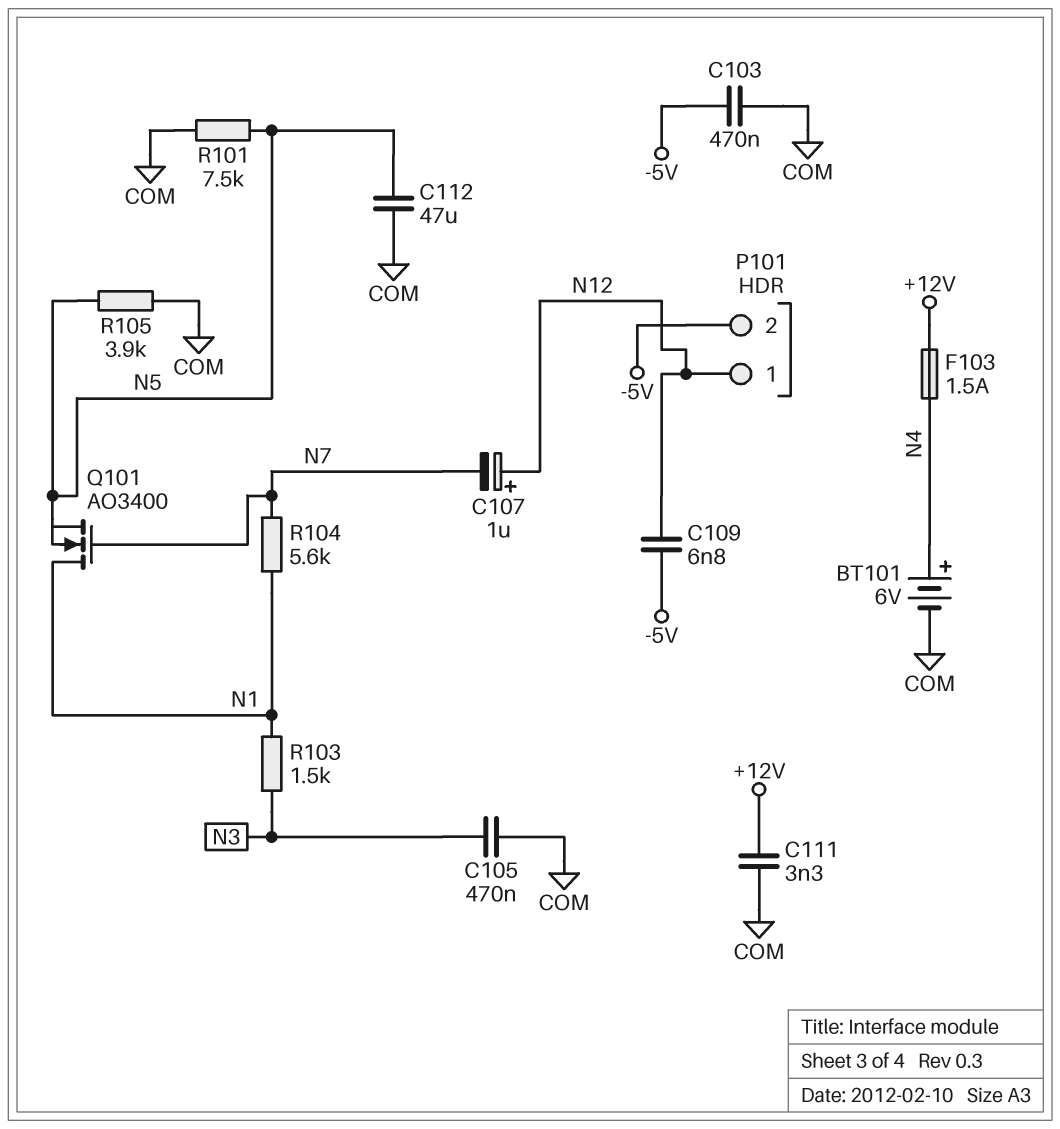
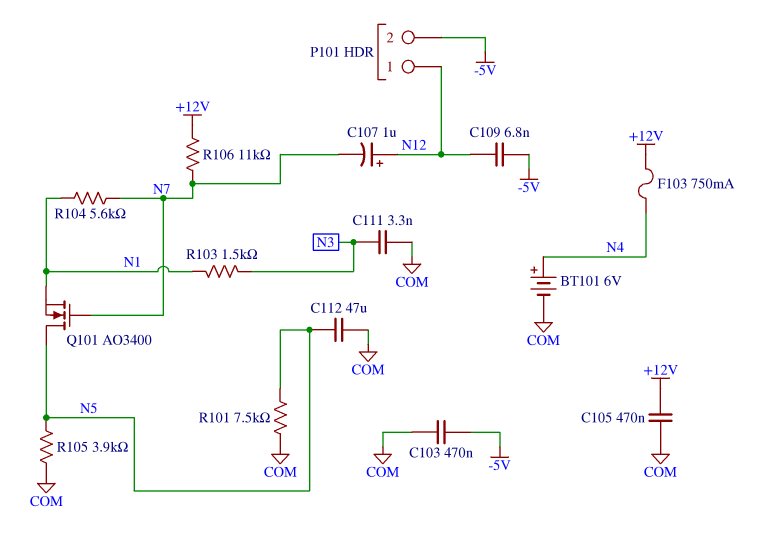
C105: 470nF (COM, N3) -> 470nF (+12V, COM)
C111: 3.3nF (+12V, COM) -> 3.3nF (COM, N3)
F103: 1.5A (+12V, N4) -> 750mA (+12V, N4)
Q101: NMOS AO3400 (G N7, D N1, S N5) -> NMOS AO3400 (G N7, D N5, S N1)
R106: none -> 11k (+12V, N7)

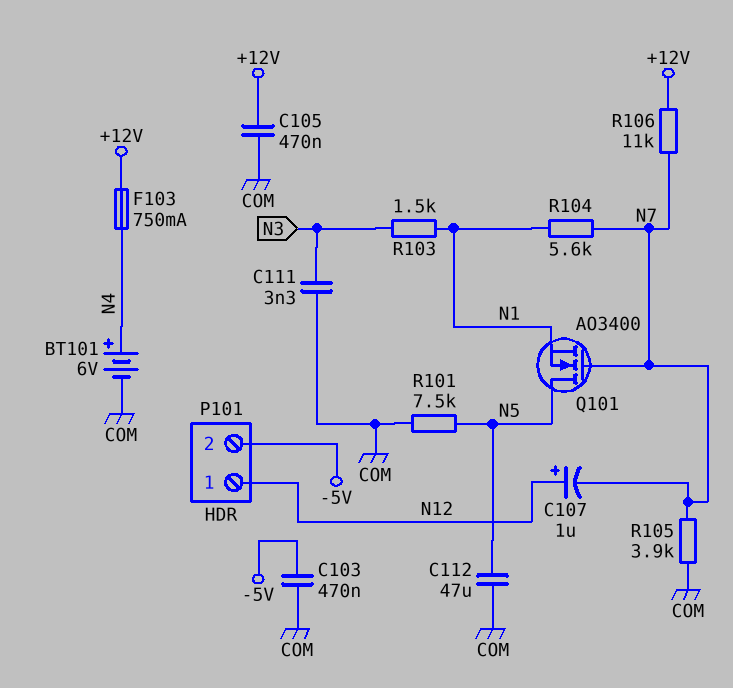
C109: 6.8nF (-5V, N12) -> none
R105: 3.9k (COM, N5) -> 3.9k (COM, N7)

